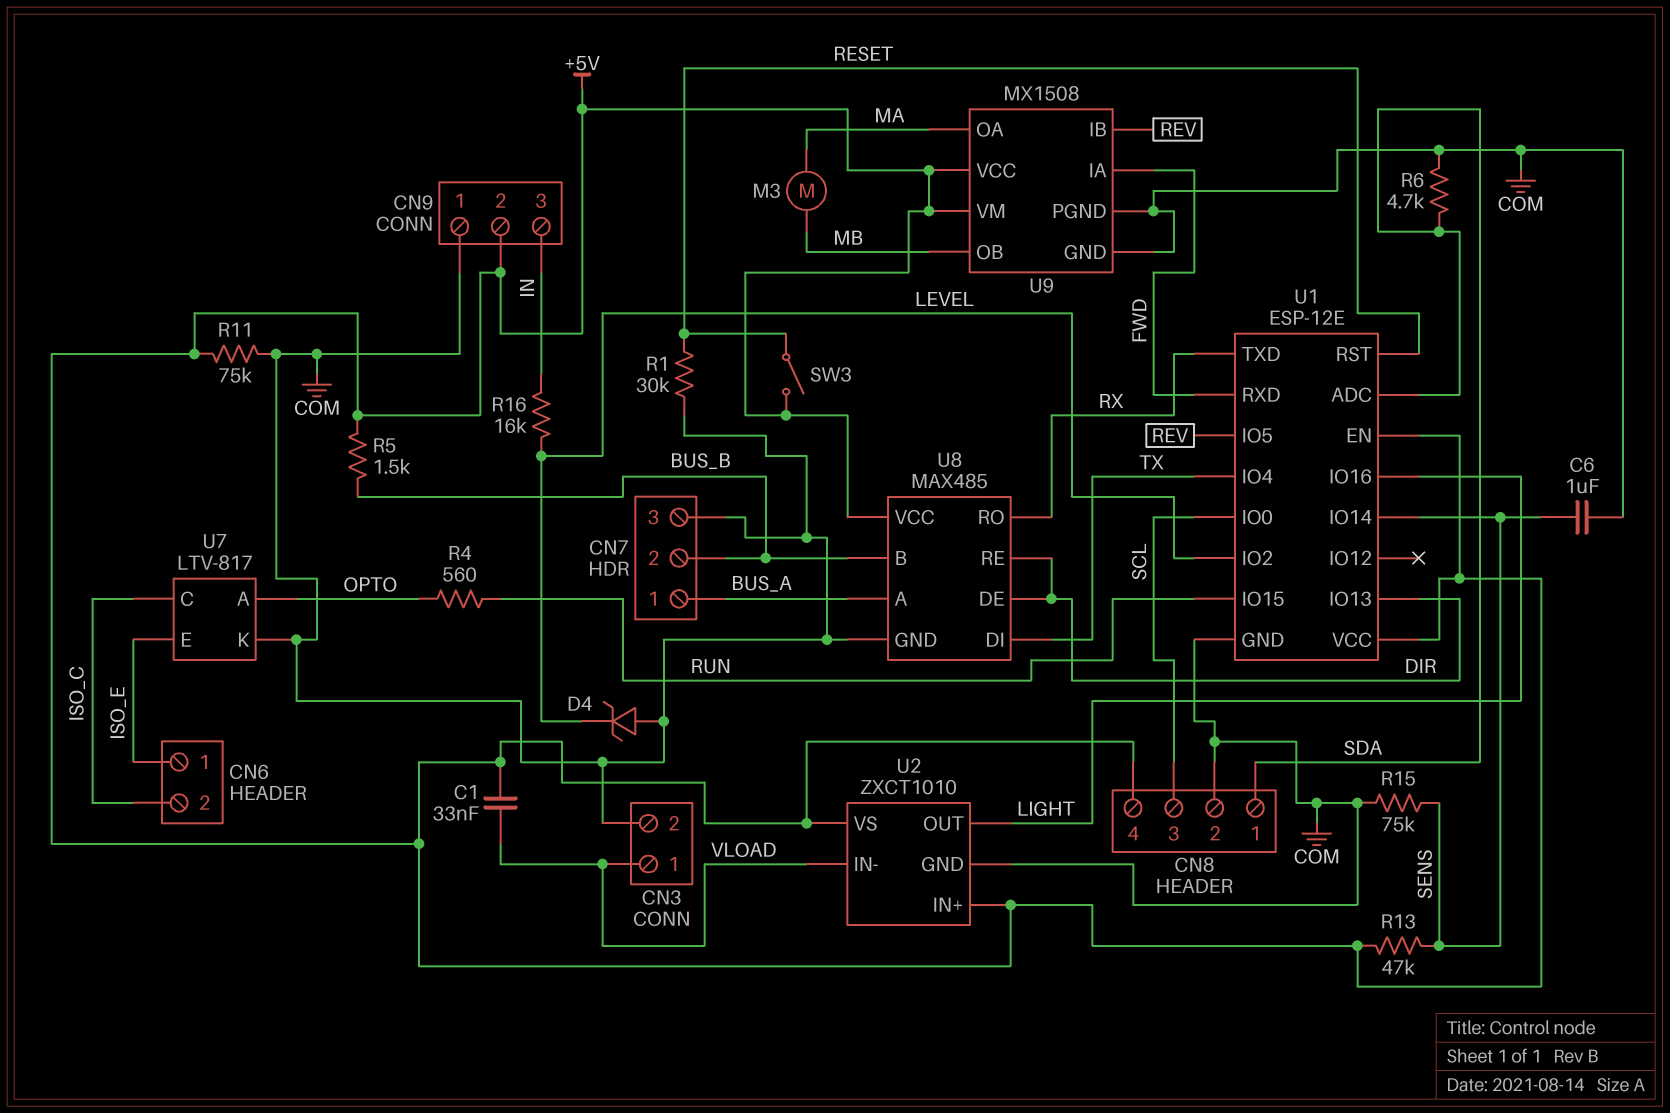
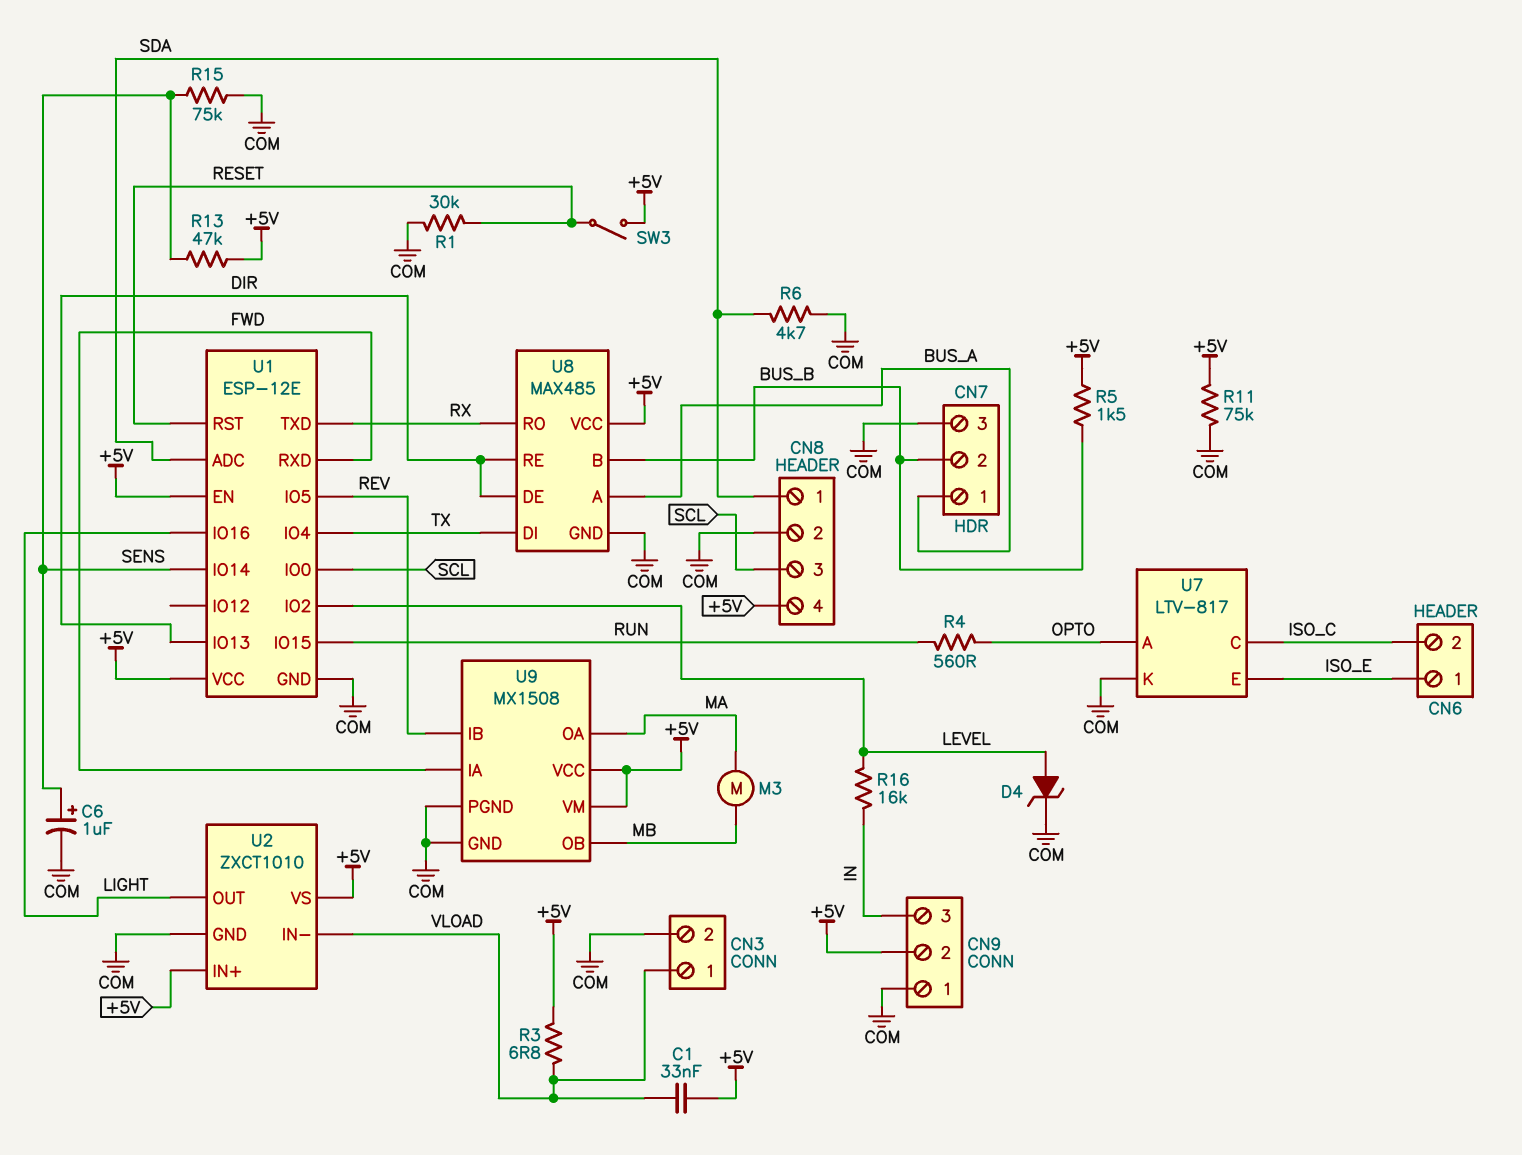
C6: 1uF (COM, SENS) -> 1uF (plus SENS, minus COM)
D4: zener (A COM, K LEVEL) -> zener (A LEVEL, K COM)
R3: none -> 6.8 (+5V, VLOAD)

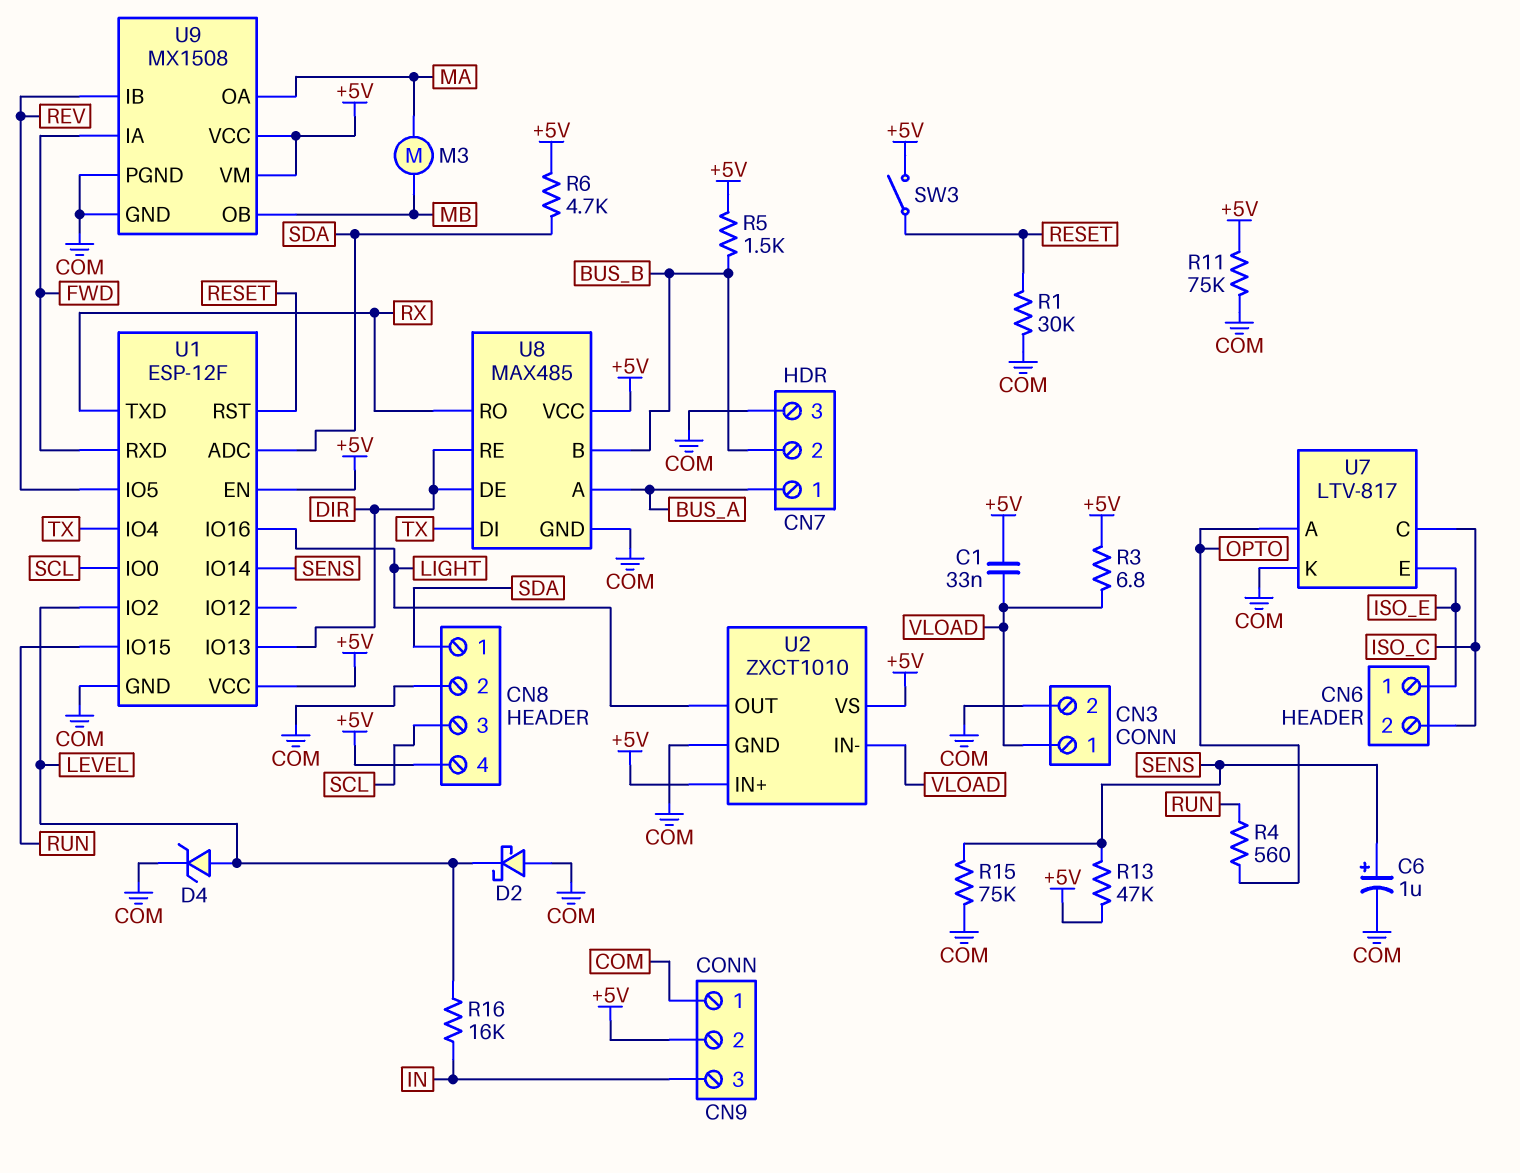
D2: none -> schottky (A COM, K LEVEL)
R6: 4.7k (COM, SDA) -> 4.7k (+5V, SDA)
U1: ESP-12E -> ESP-12F

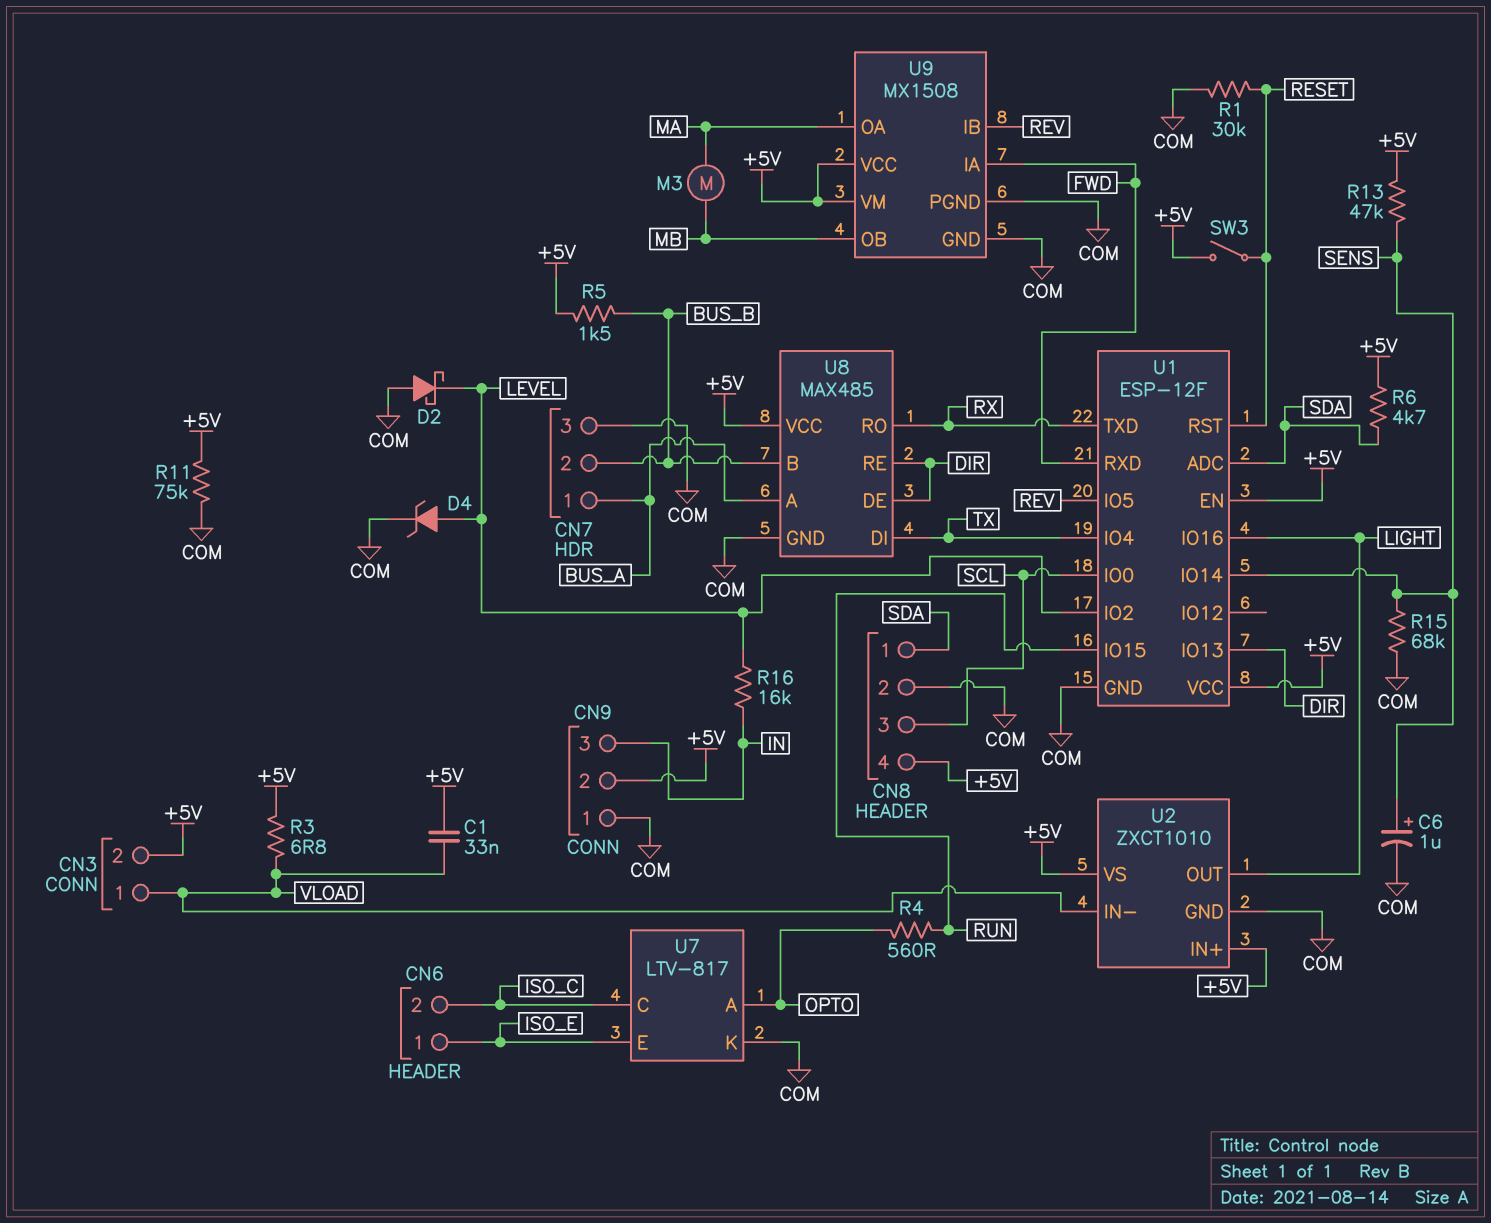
CN3 pin 2: COM -> +5V
R15: 75k (COM, SENS) -> 68k (COM, SENS)

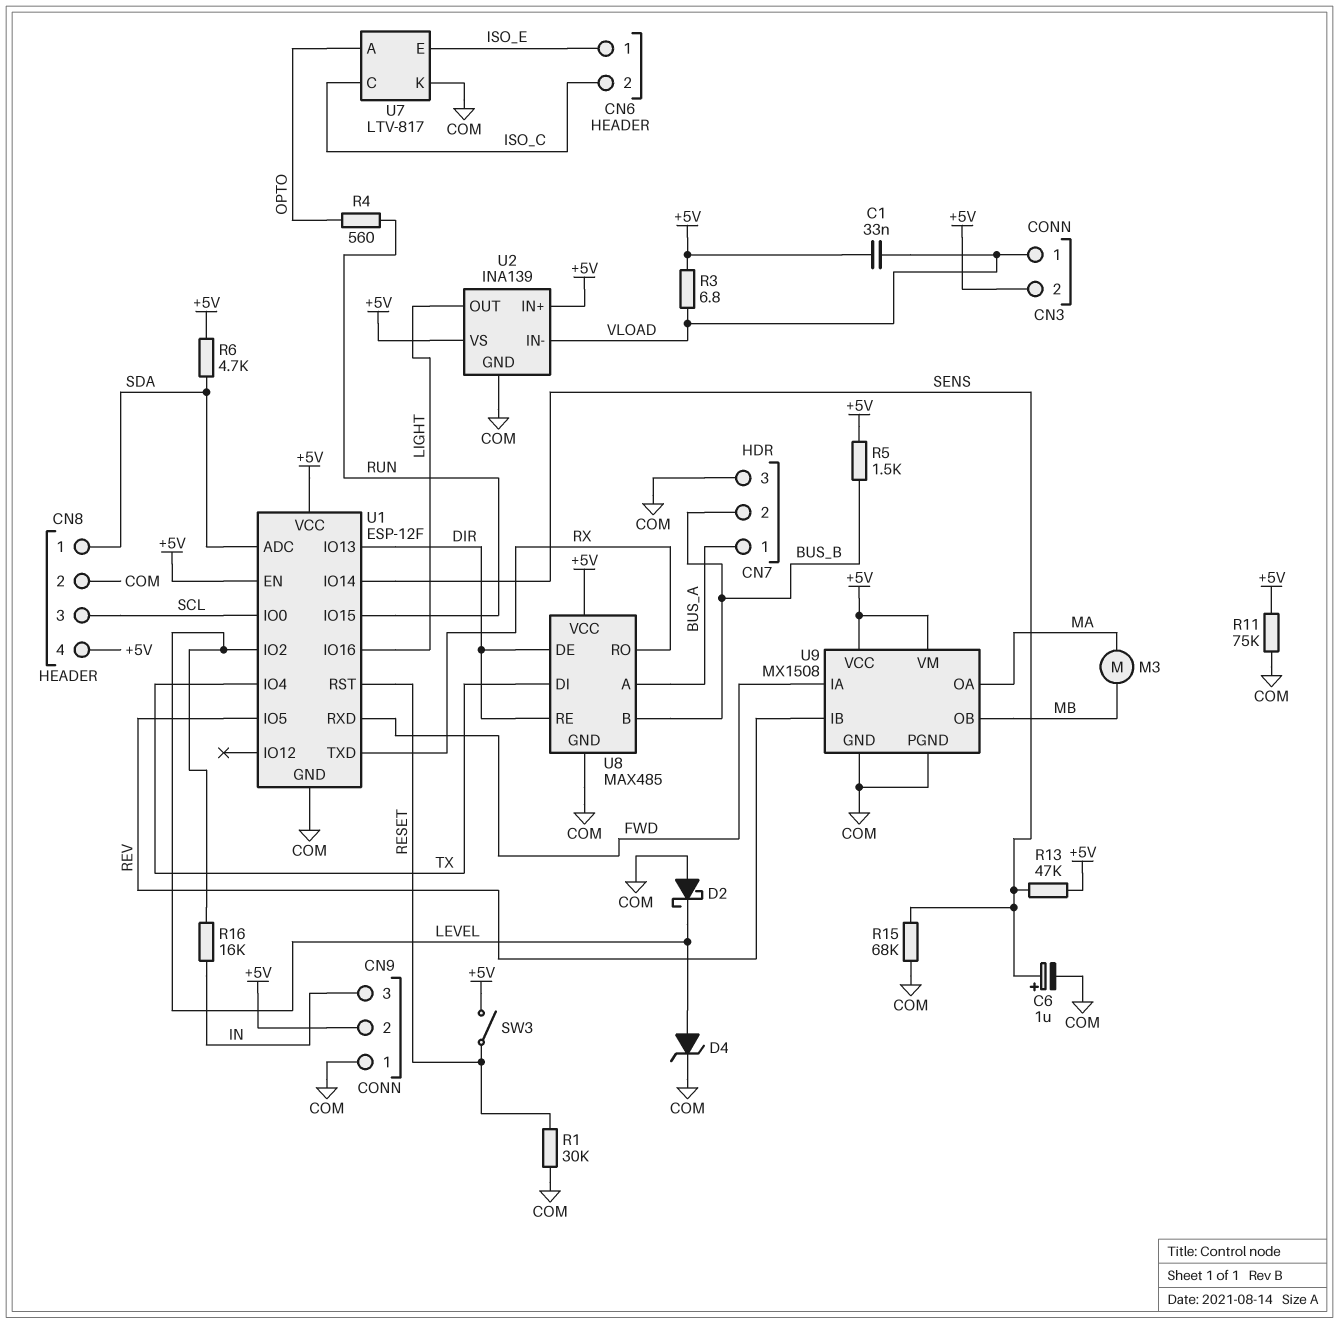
U2: ZXCT1010 -> INA139

